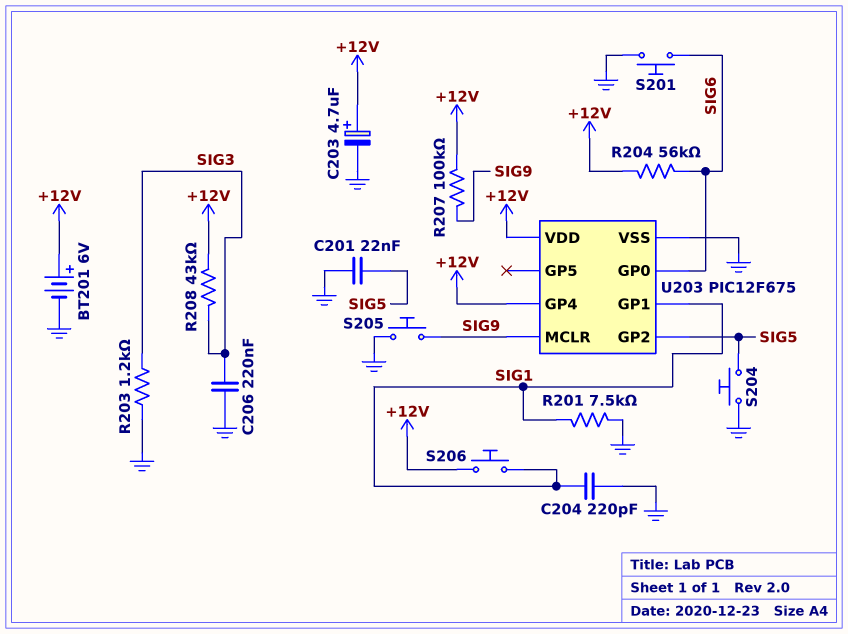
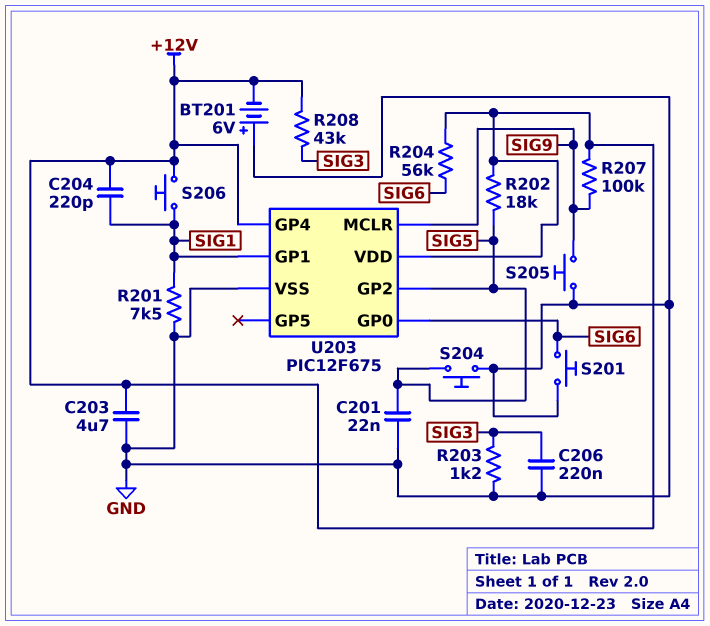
BT201: 6V (plus +12V, minus GND) -> 6V (plus GND, minus +12V)
C203: 4.7uF (plus +12V, minus GND) -> 4.7uF (+12V, GND)
C204: 220pF (GND, SIG1) -> 220pF (+12V, SIG1)
R202: none -> 18k (+12V, SIG5)

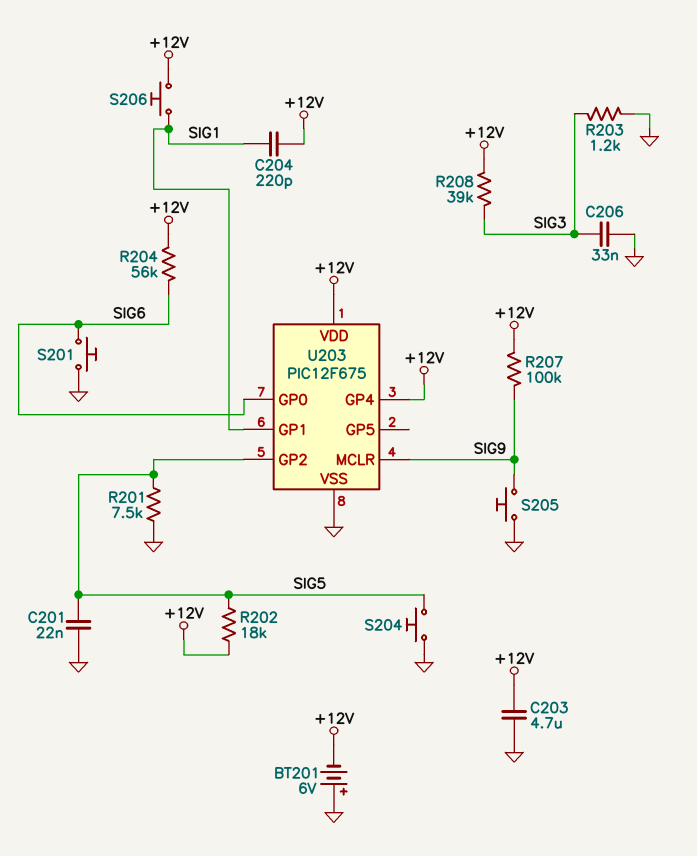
C206: 220nF (GND, SIG3) -> 33nF (GND, SIG3)
R201: 7.5k (GND, SIG1) -> 7.5k (GND, SIG5)
R208: 43k (+12V, SIG3) -> 39k (+12V, SIG3)

